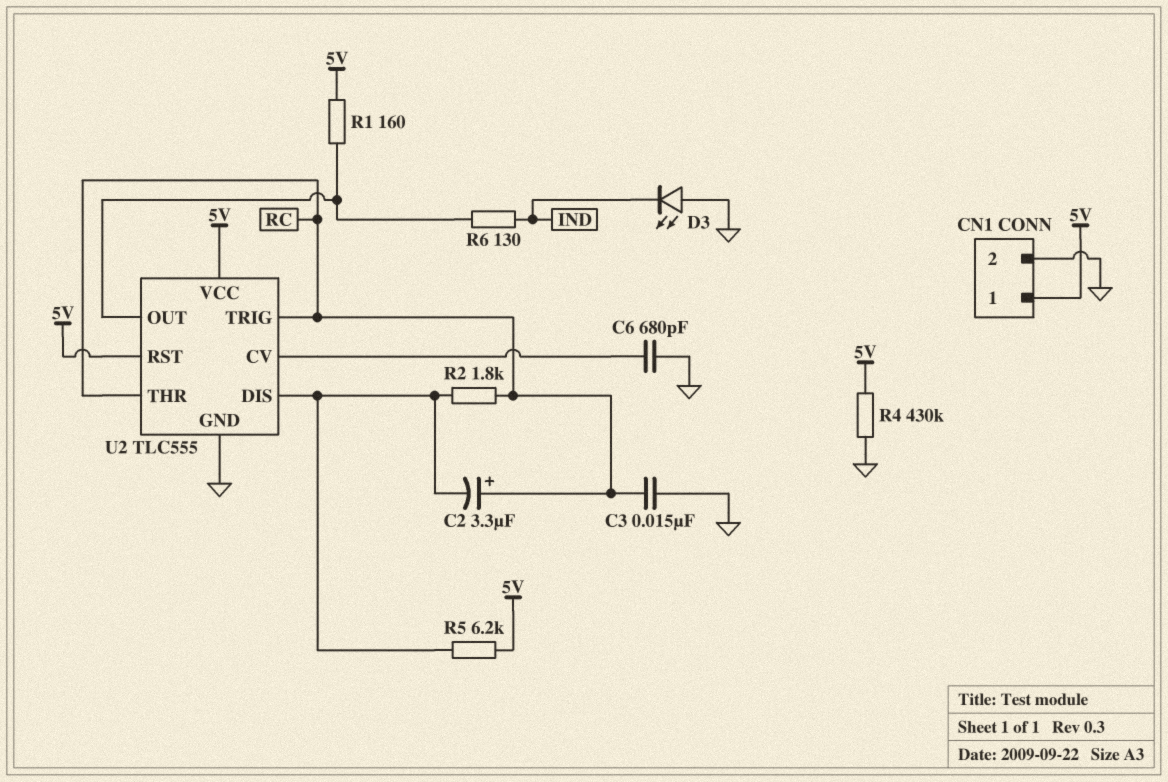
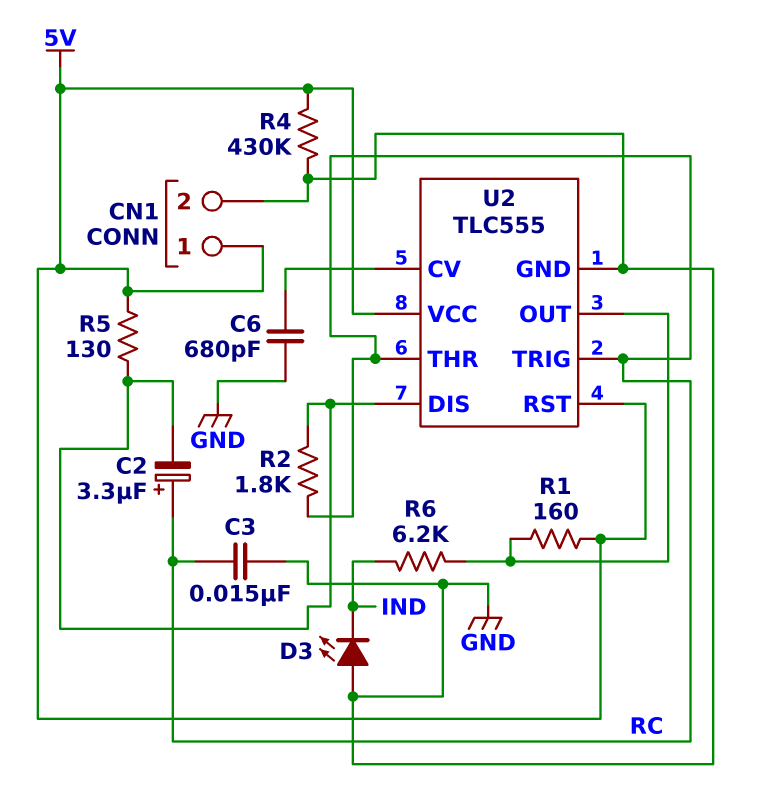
R5: 6.2k (5V, U2/DIS) -> 130 (5V, U2/DIS)
R6: 130 (IND, U2/OUT) -> 6.2k (IND, U2/OUT)

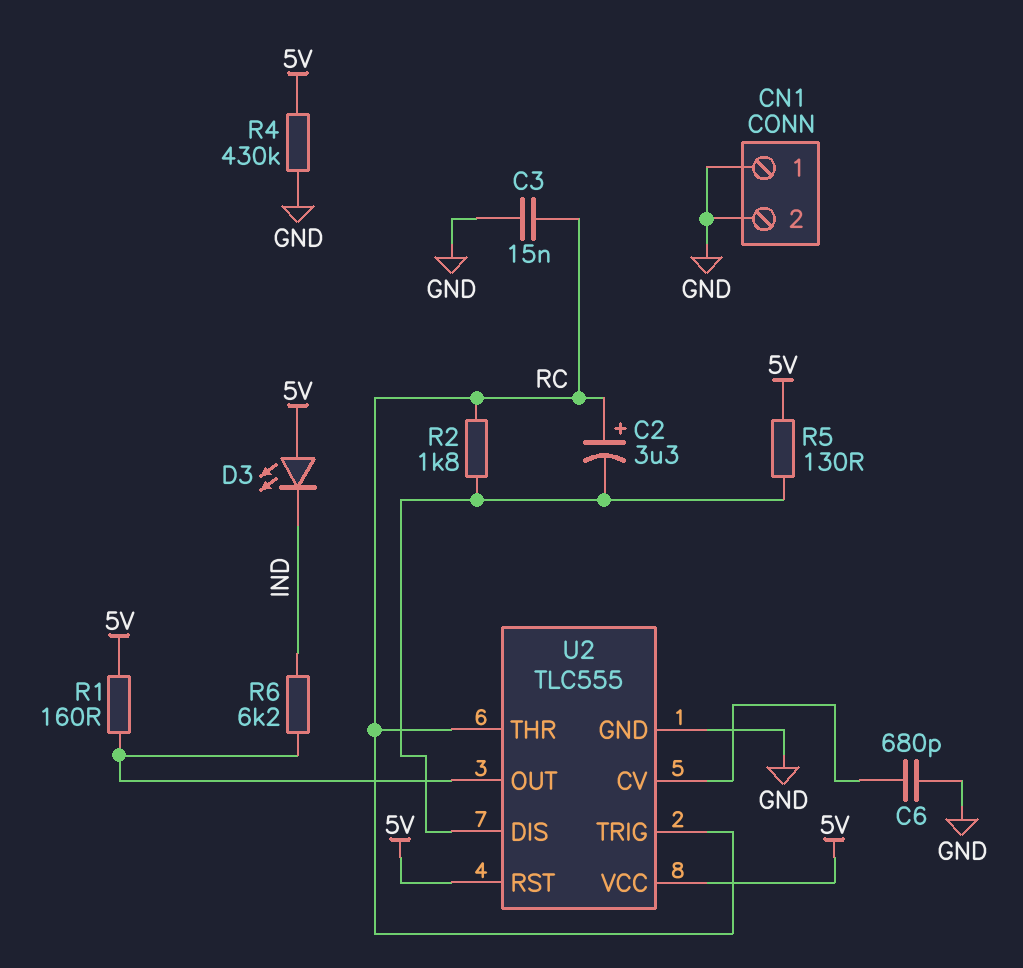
CN1 pin 1: 5V -> GND
D3: LED (A GND, K IND) -> LED (A 5V, K IND)

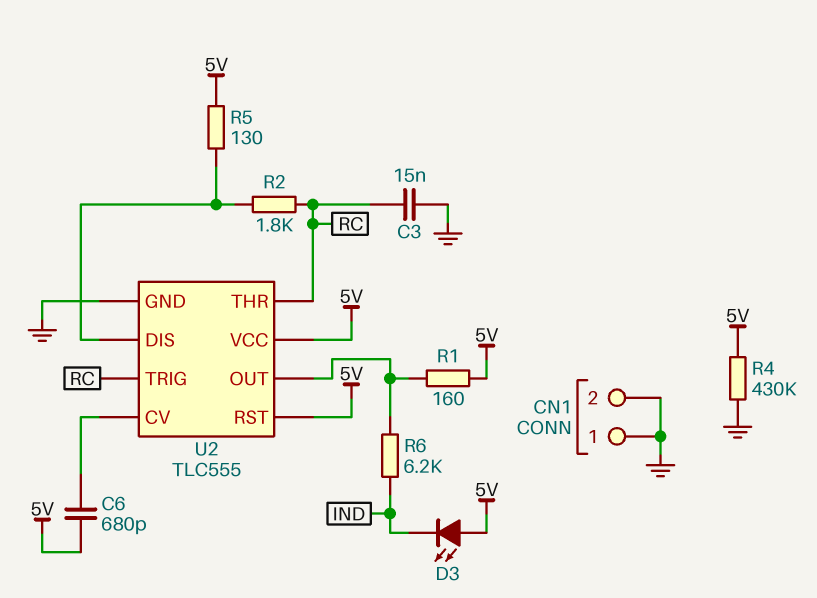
C2: 3.3uF (plus RC, minus U2/DIS) -> none
C6: 680pF (GND, U2/CV) -> 680pF (5V, U2/CV)

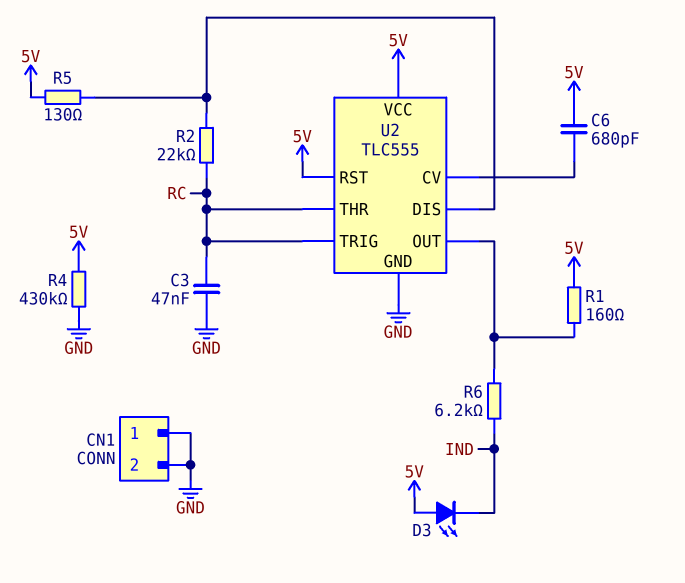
C3: 15nF (GND, RC) -> 47nF (GND, RC)
R2: 1.8k (RC, U2/DIS) -> 22k (RC, U2/DIS)

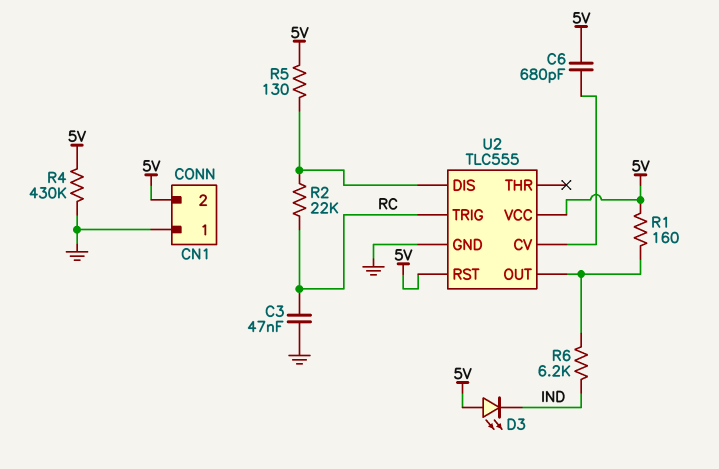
CN1 pin 2: GND -> 5V
U2 pin THR: RC -> none

